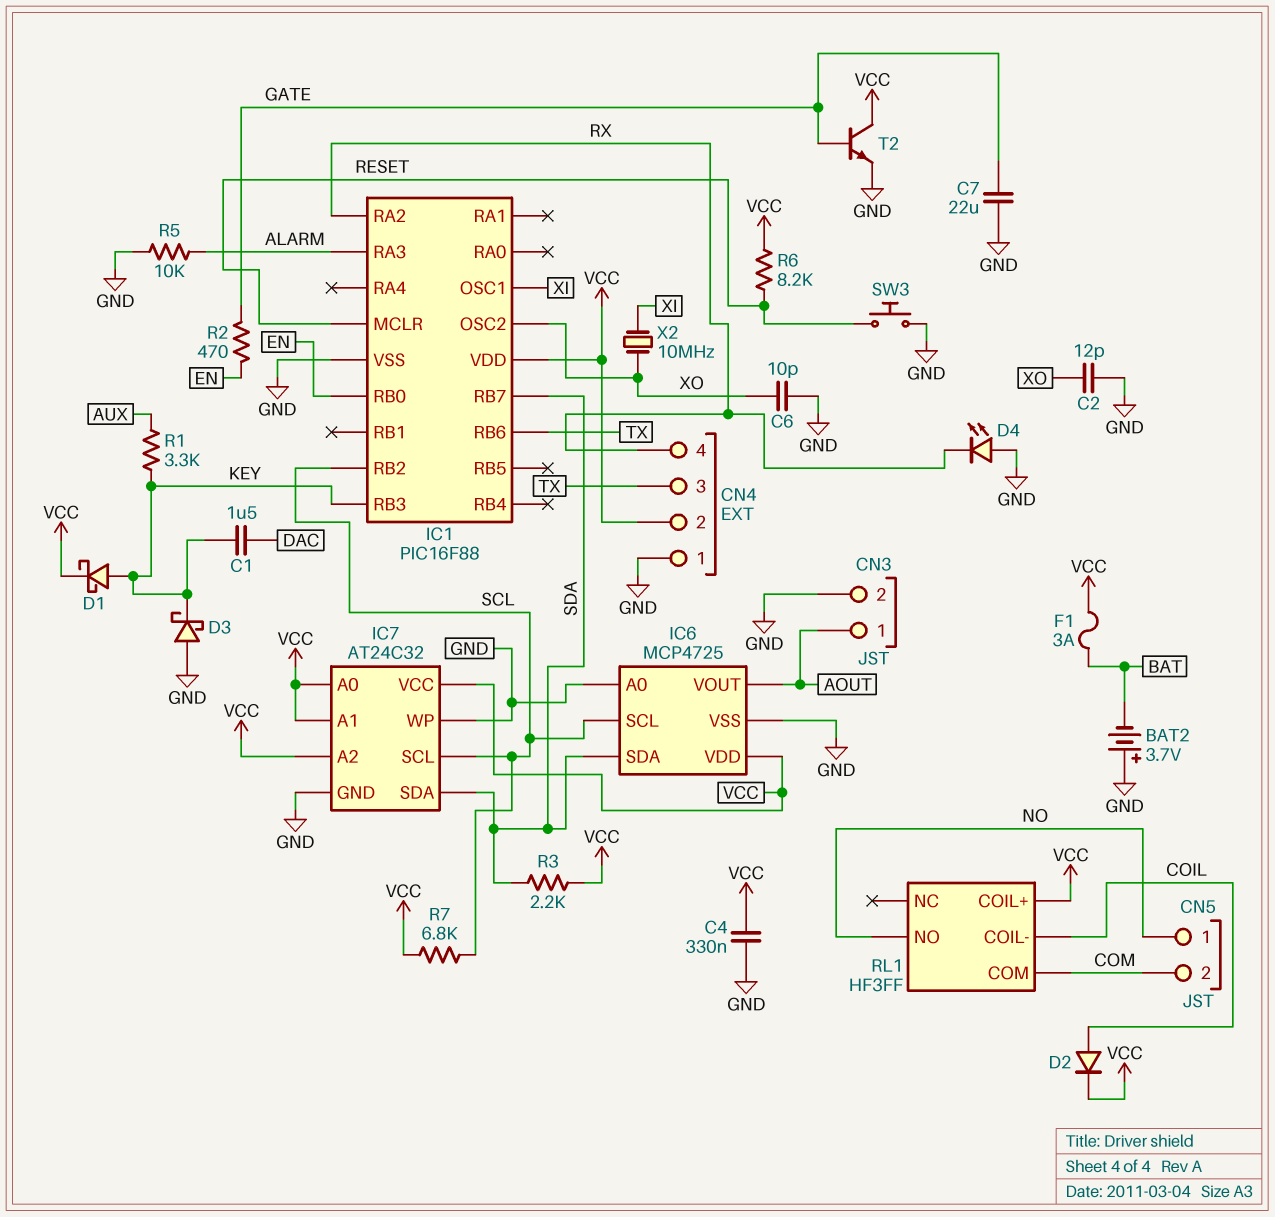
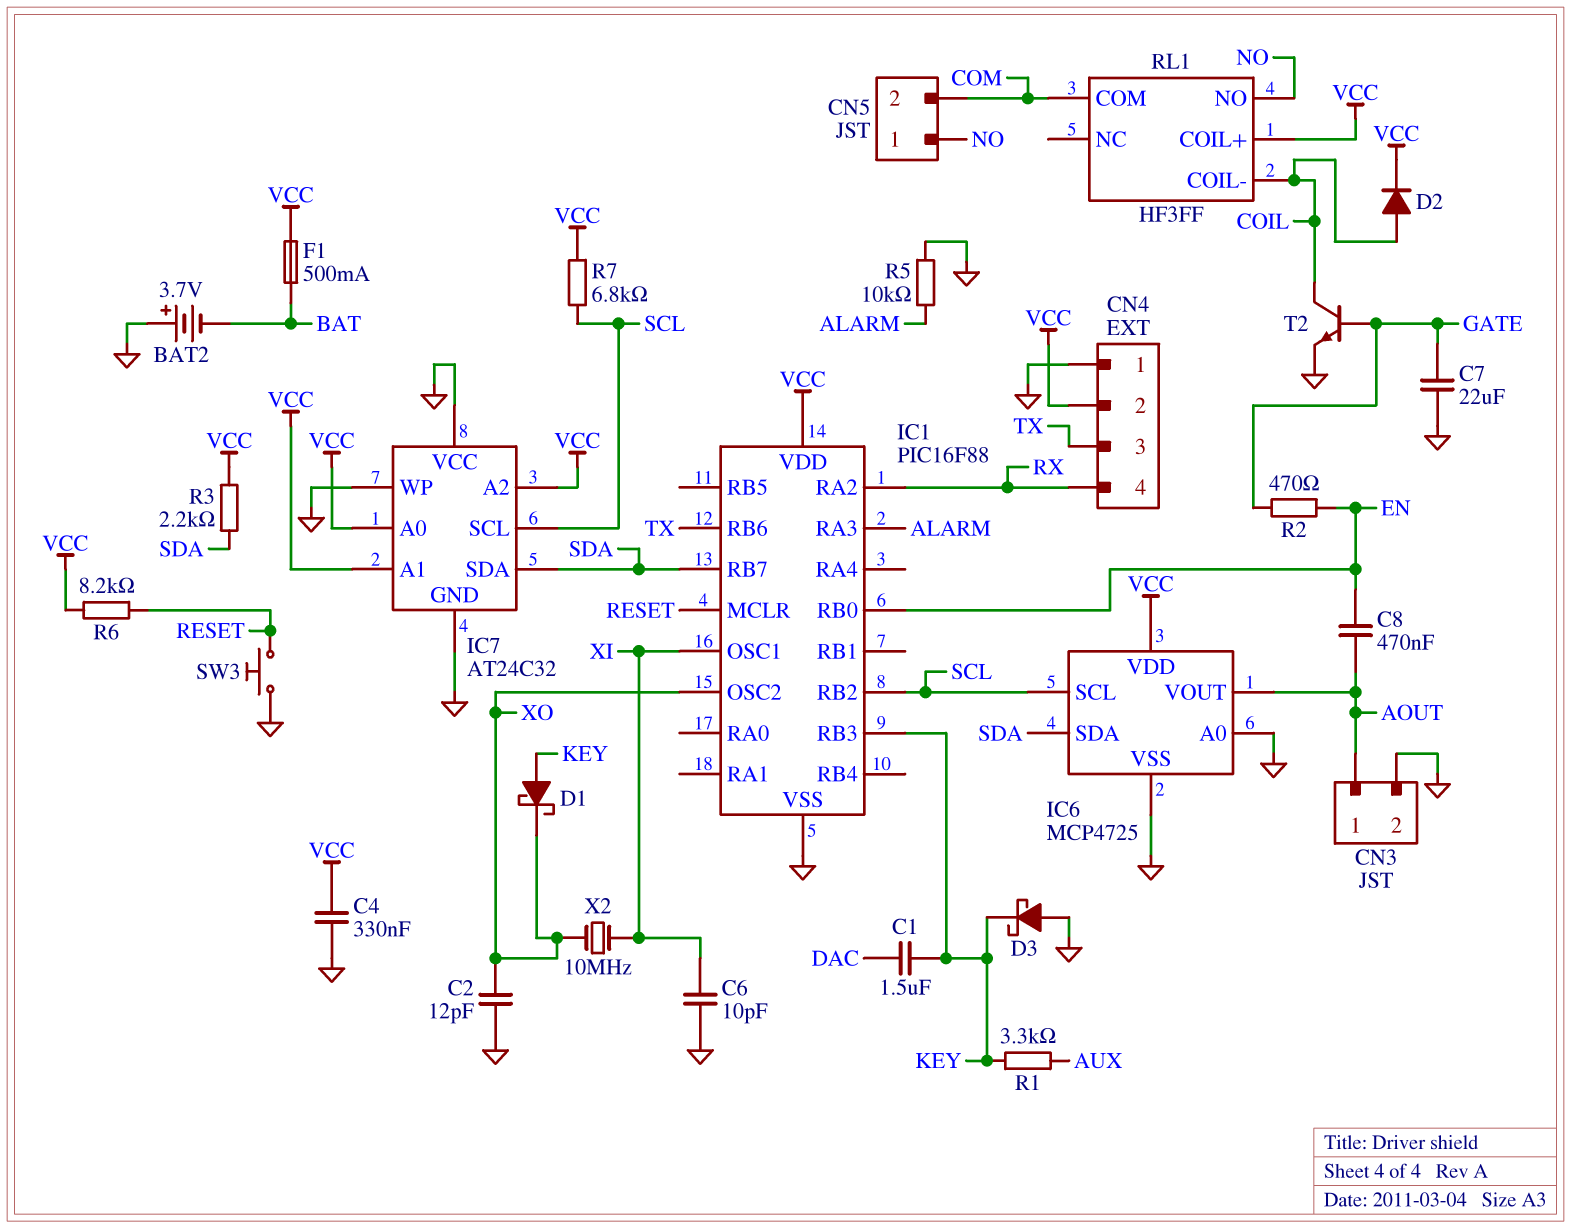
C6: 10pF (GND, XO) -> 10pF (GND, XI)
C8: none -> 470nF (AOUT, EN)
D1: schottky (A KEY, K VCC) -> schottky (A KEY, K XO)
D4: LED (A GND, K RX) -> none
F1: 3A (BAT, VCC) -> 500mA (BAT, VCC)
IC7 pin VCC: VCC -> GND
T2: NPN (B GATE, C VCC, E GND) -> NPN (B GATE, C COIL, E GND)

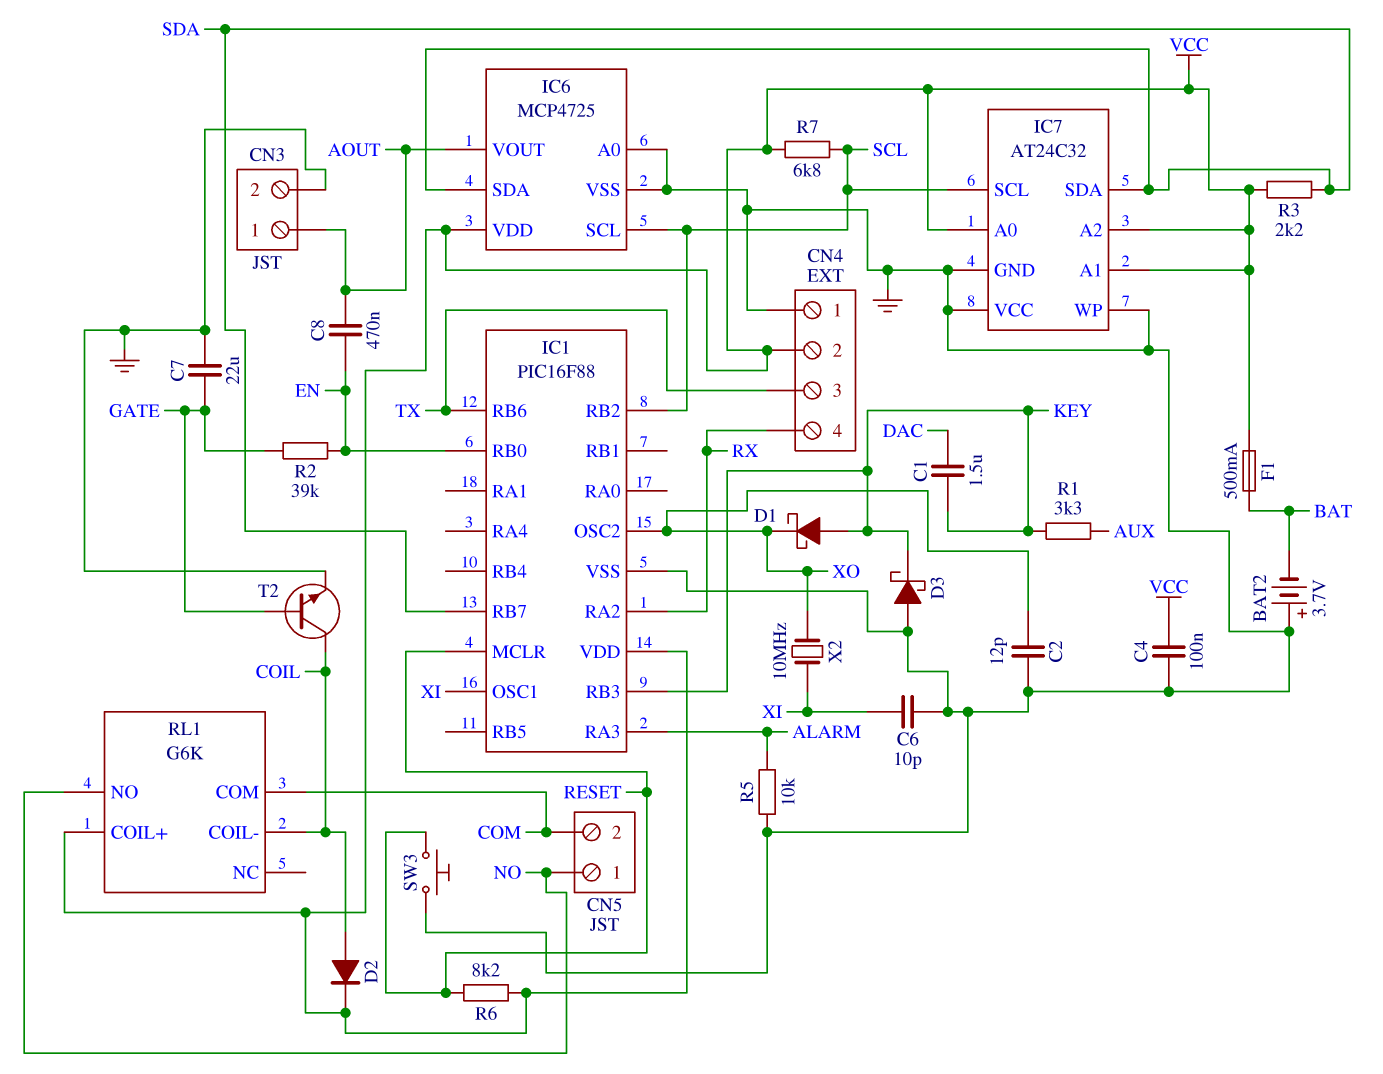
C4: 330nF (GND, VCC) -> 100nF (GND, VCC)
R2: 470 (EN, GATE) -> 39k (EN, GATE)
RL1: HF3FF -> G6K

